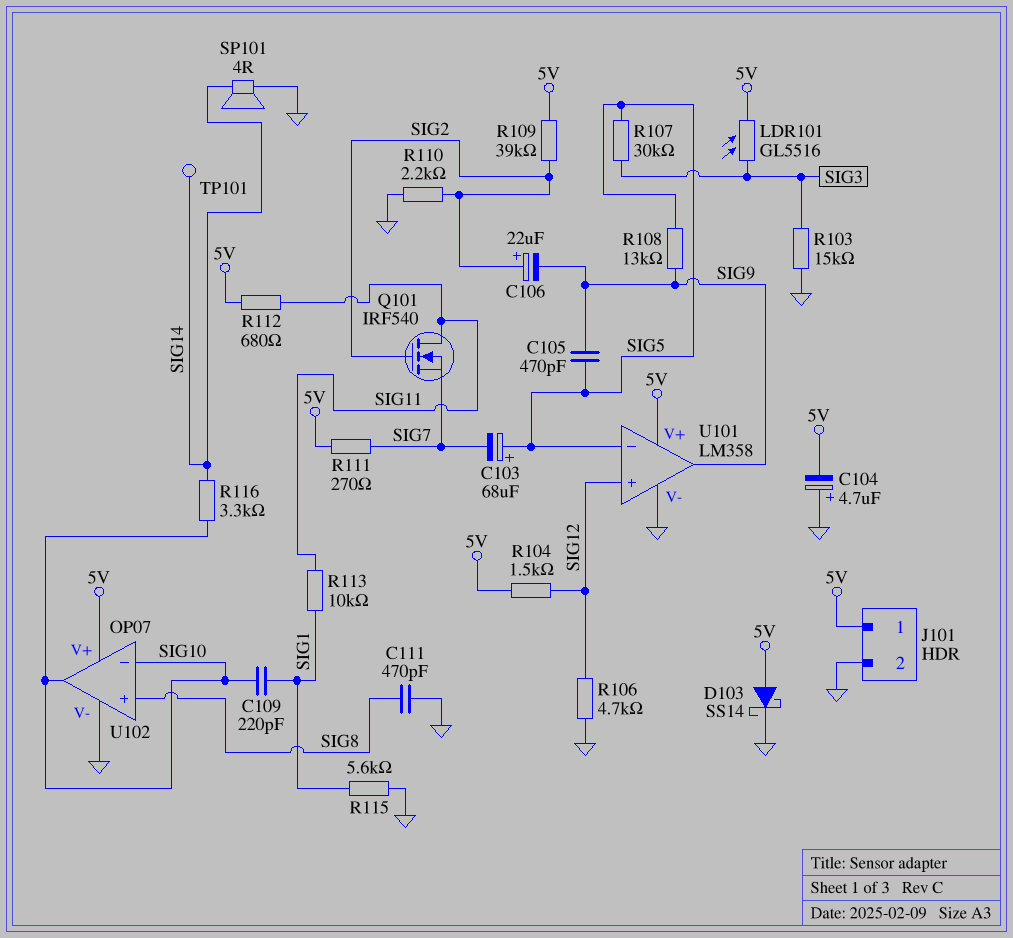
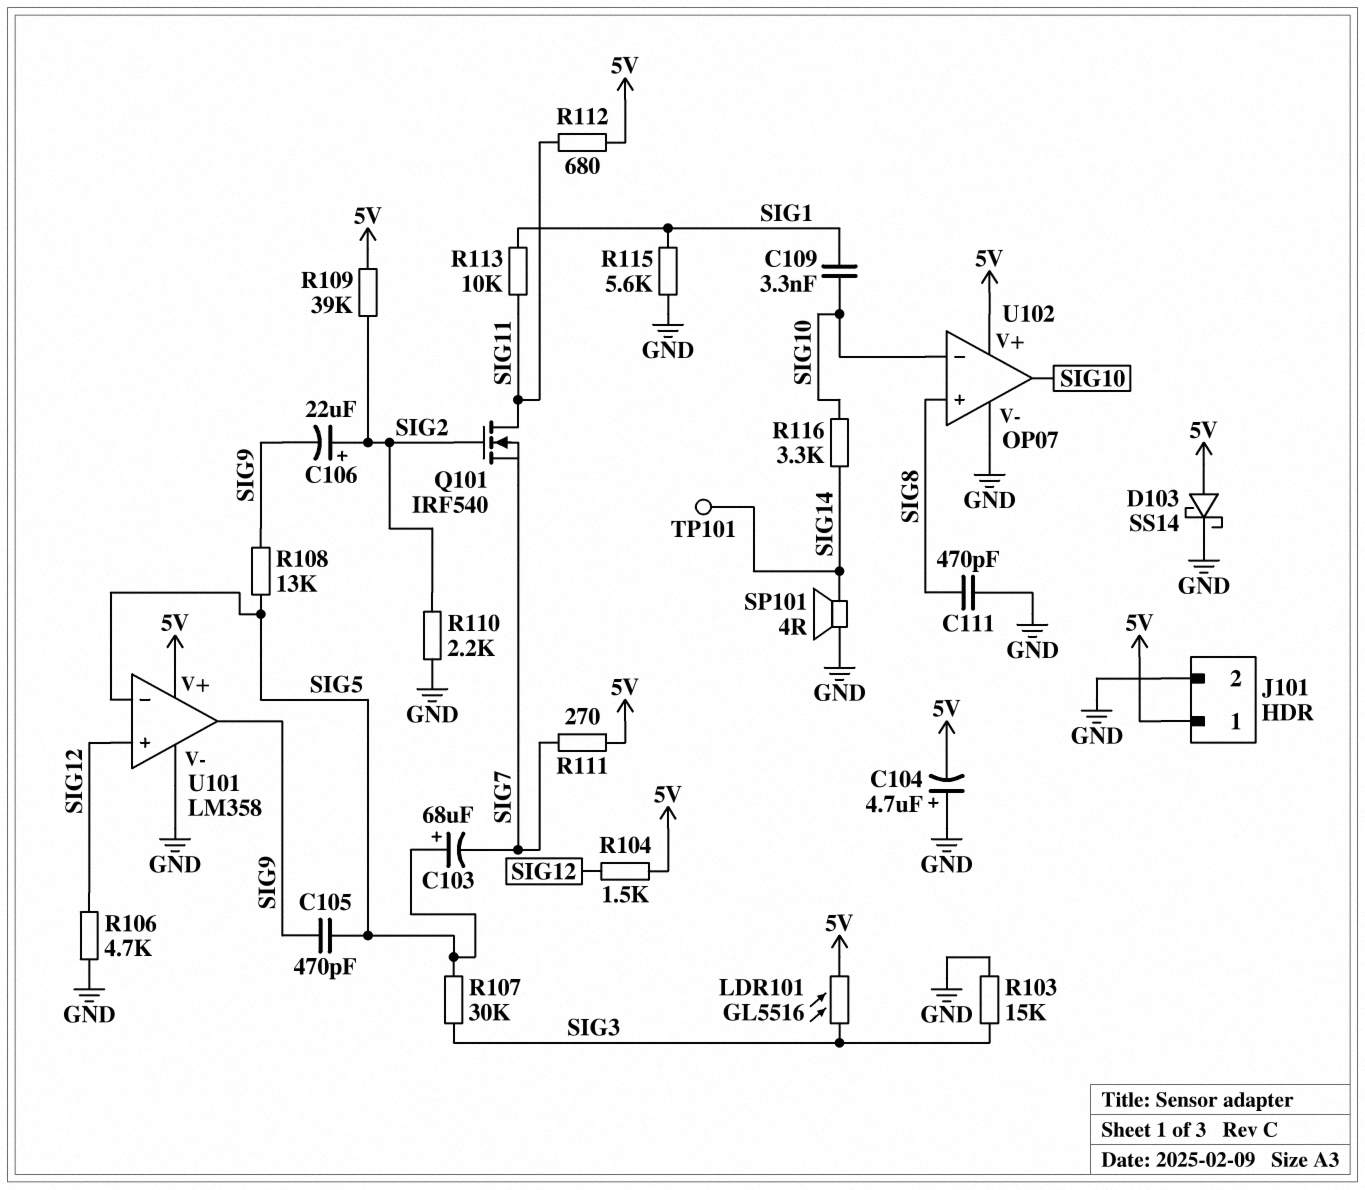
C109: 220pF (SIG1, SIG10) -> 3.3nF (SIG1, SIG10)

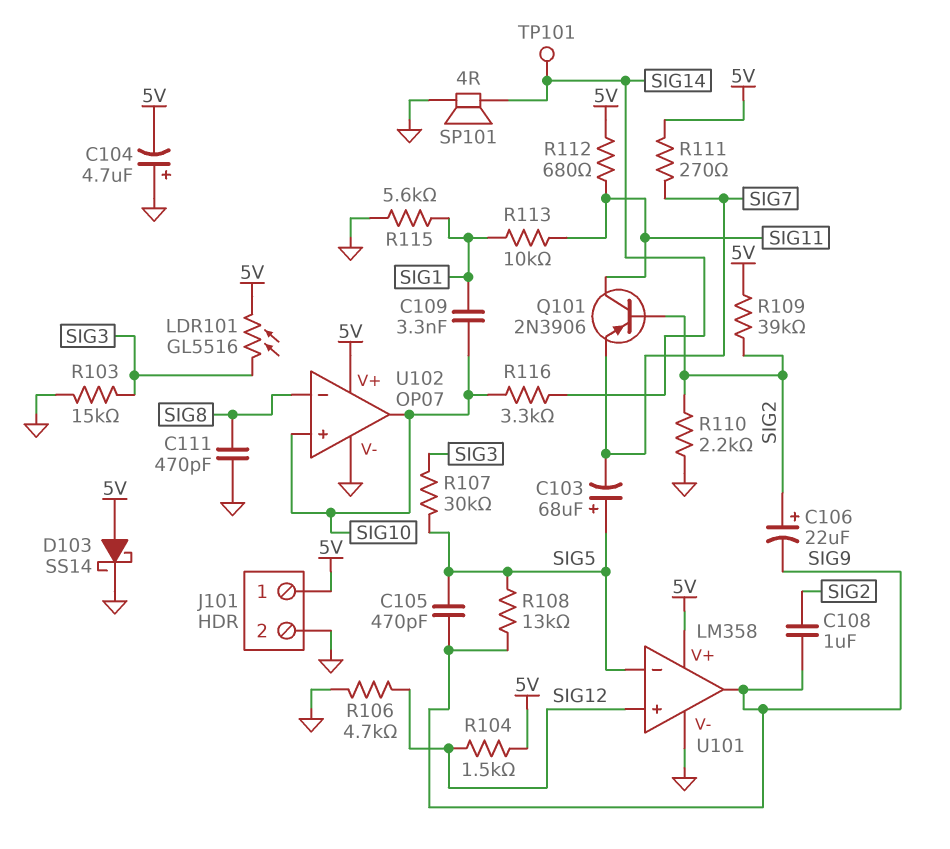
C108: none -> 1uF (SIG2, SIG9)
Q101: NMOS IRF540 (G SIG2, D SIG11, S SIG7) -> PNP 2N3906 (B SIG2, C SIG11, E SIG7)
U102 pin in+: SIG8 -> SIG10
U102 pin in-: SIG10 -> SIG8

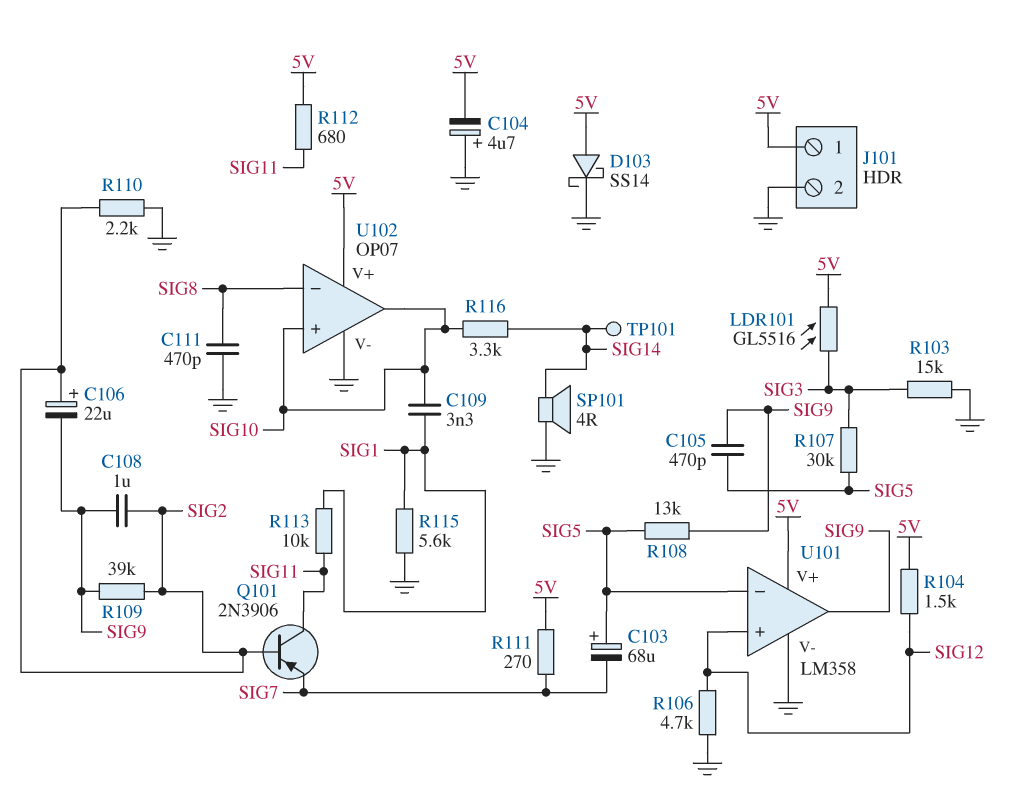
R109: 39k (5V, SIG2) -> 39k (SIG2, SIG9)

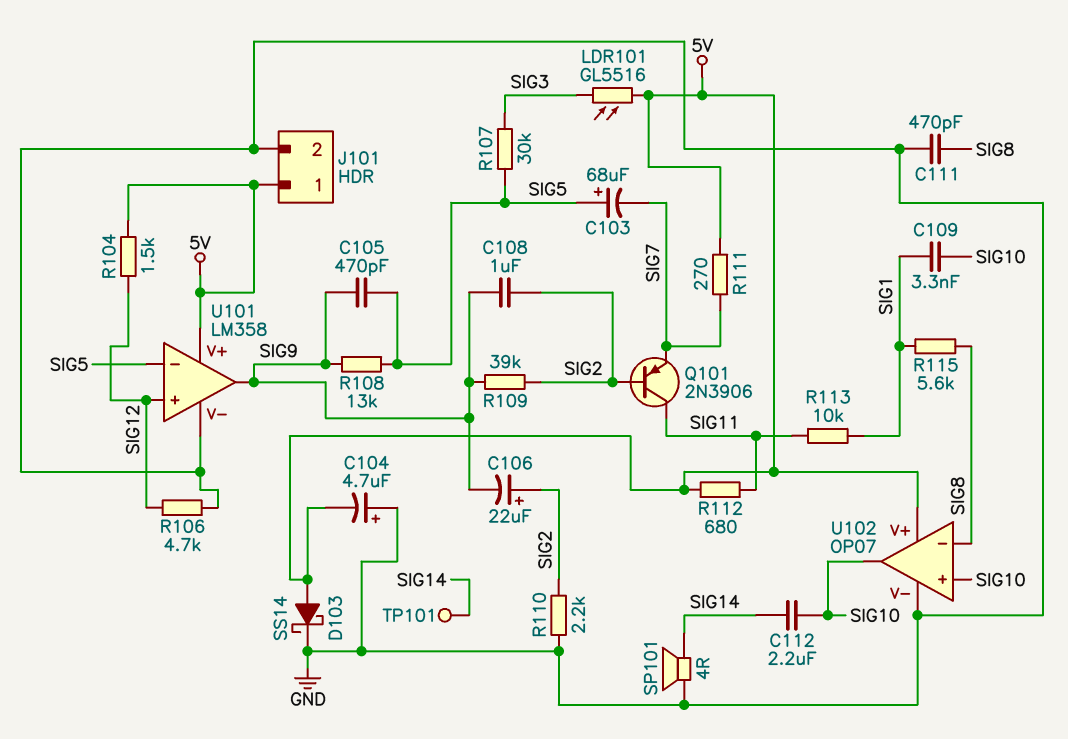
C112: none -> 2.2uF (SIG10, SIG14)
R103: 15k (GND, SIG3) -> none
R115: 5.6k (GND, SIG1) -> 5.6k (SIG1, SIG8)
R116: 3.3k (SIG10, SIG14) -> none

